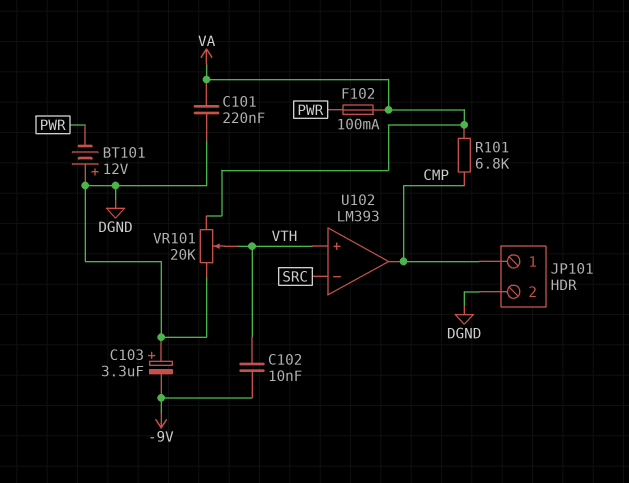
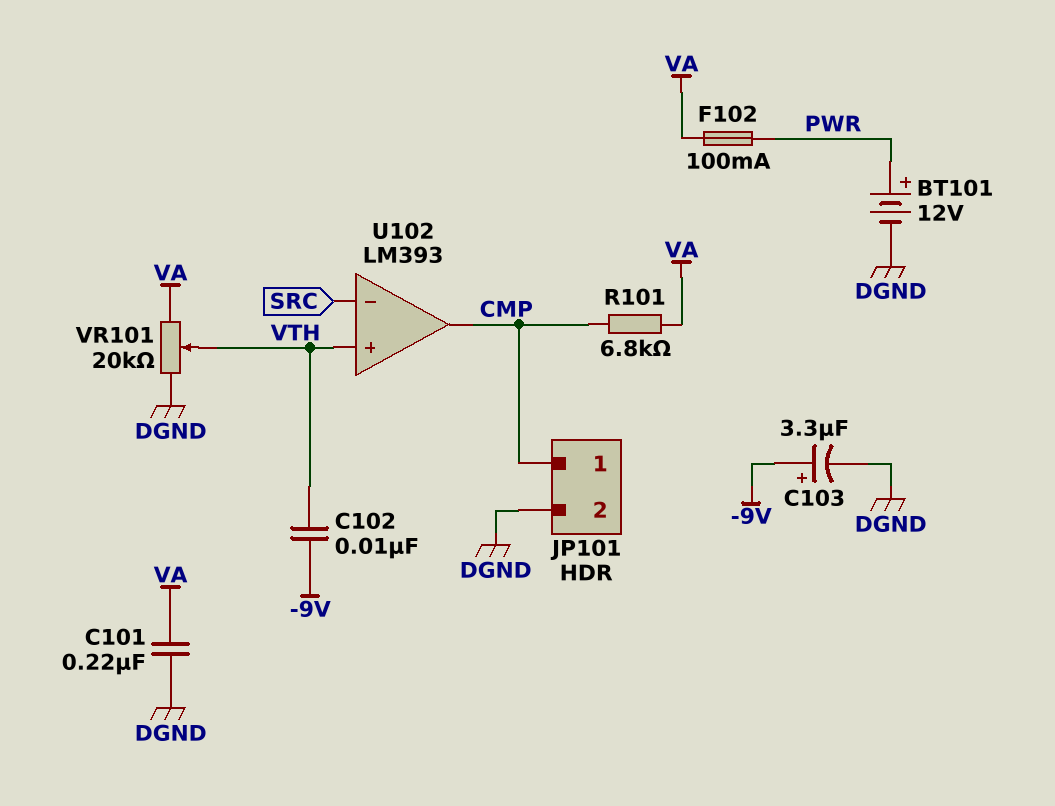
BT101: 12V (plus DGND, minus PWR) -> 12V (plus PWR, minus DGND)
C103: 3.3uF (plus DGND, minus -9V) -> 3.3uF (plus -9V, minus DGND)

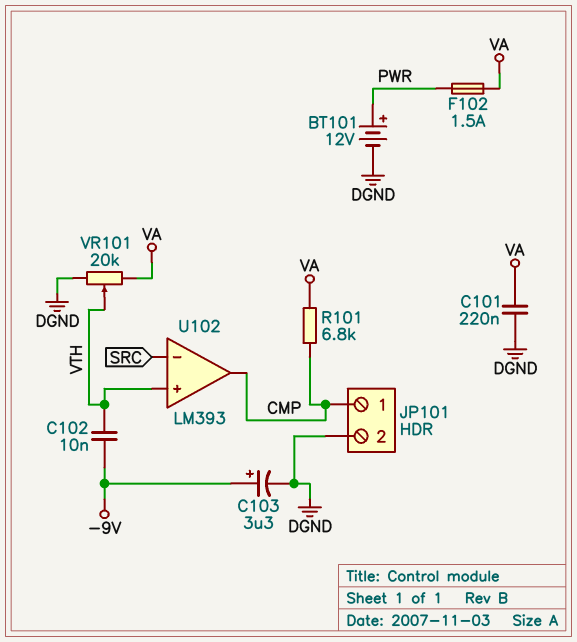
F102: 100mA (PWR, VA) -> 1.5A (PWR, VA)

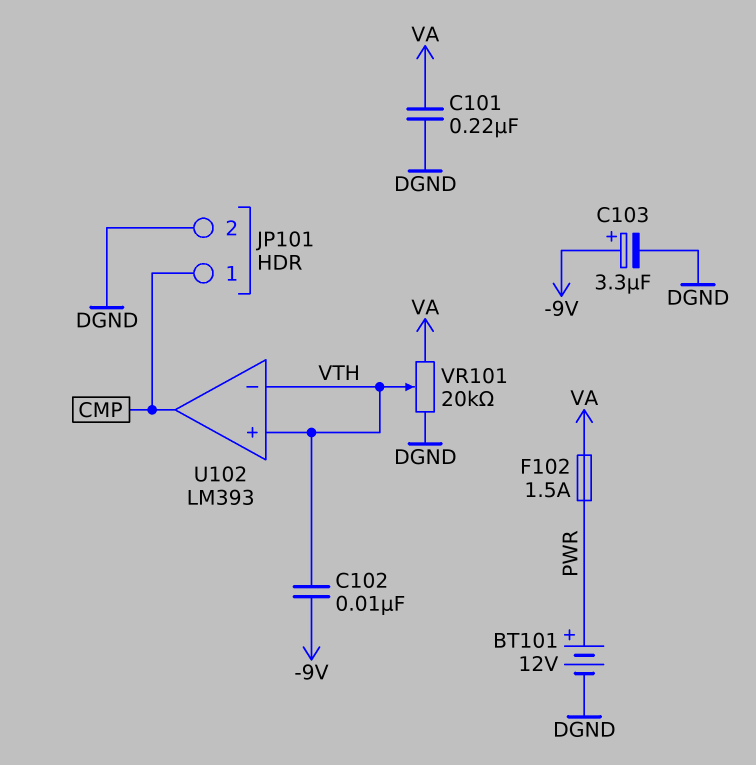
R101: 6.8k (CMP, VA) -> none
U102 pin in-: SRC -> VTH

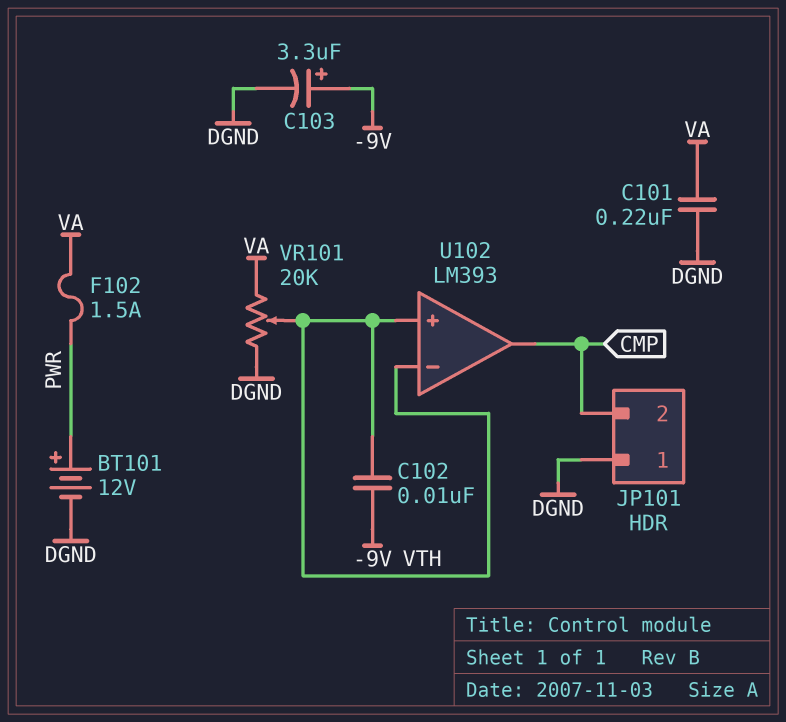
JP101 pin 1: CMP -> DGND
JP101 pin 2: DGND -> CMP

